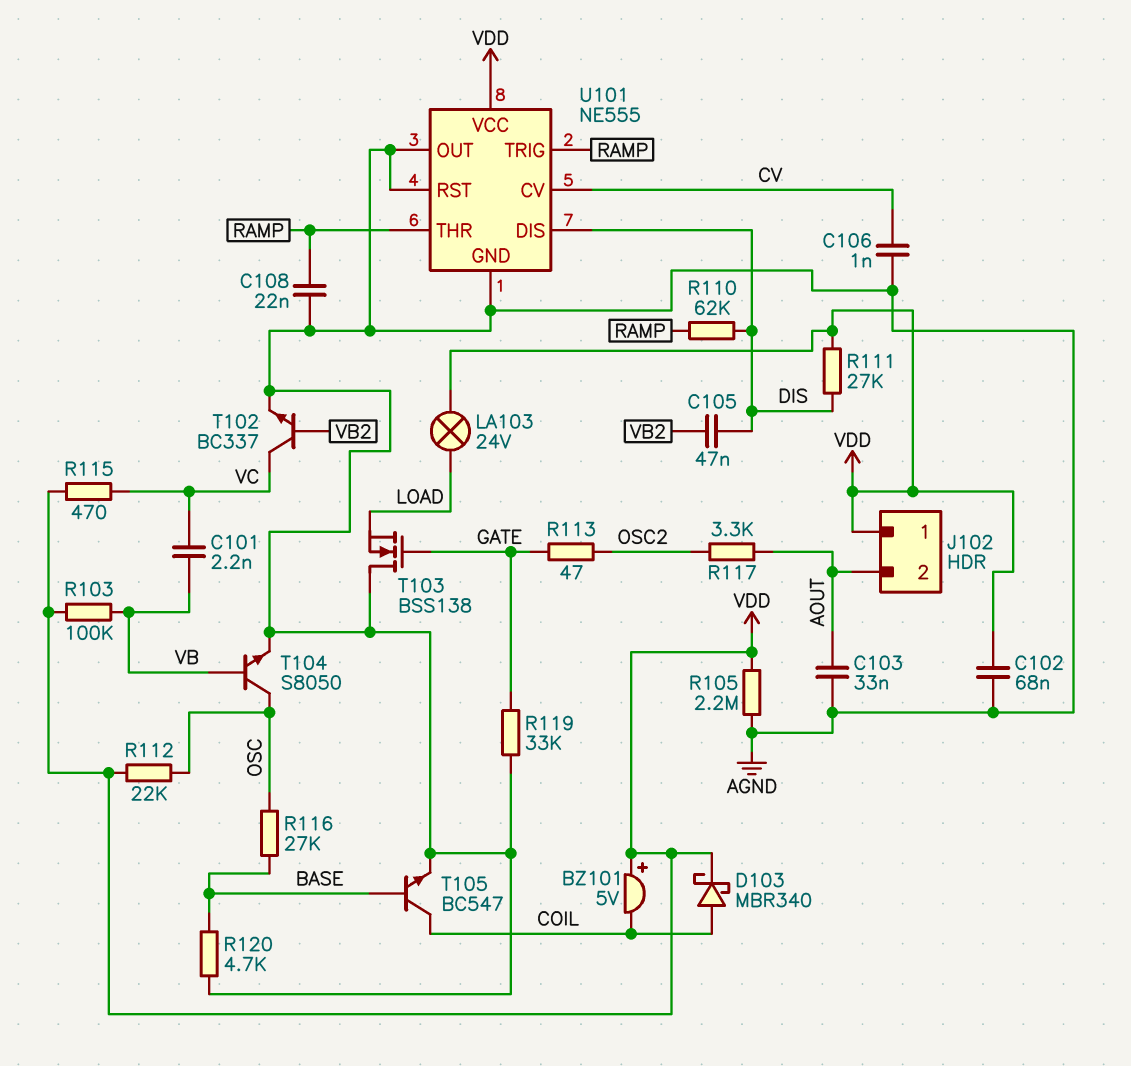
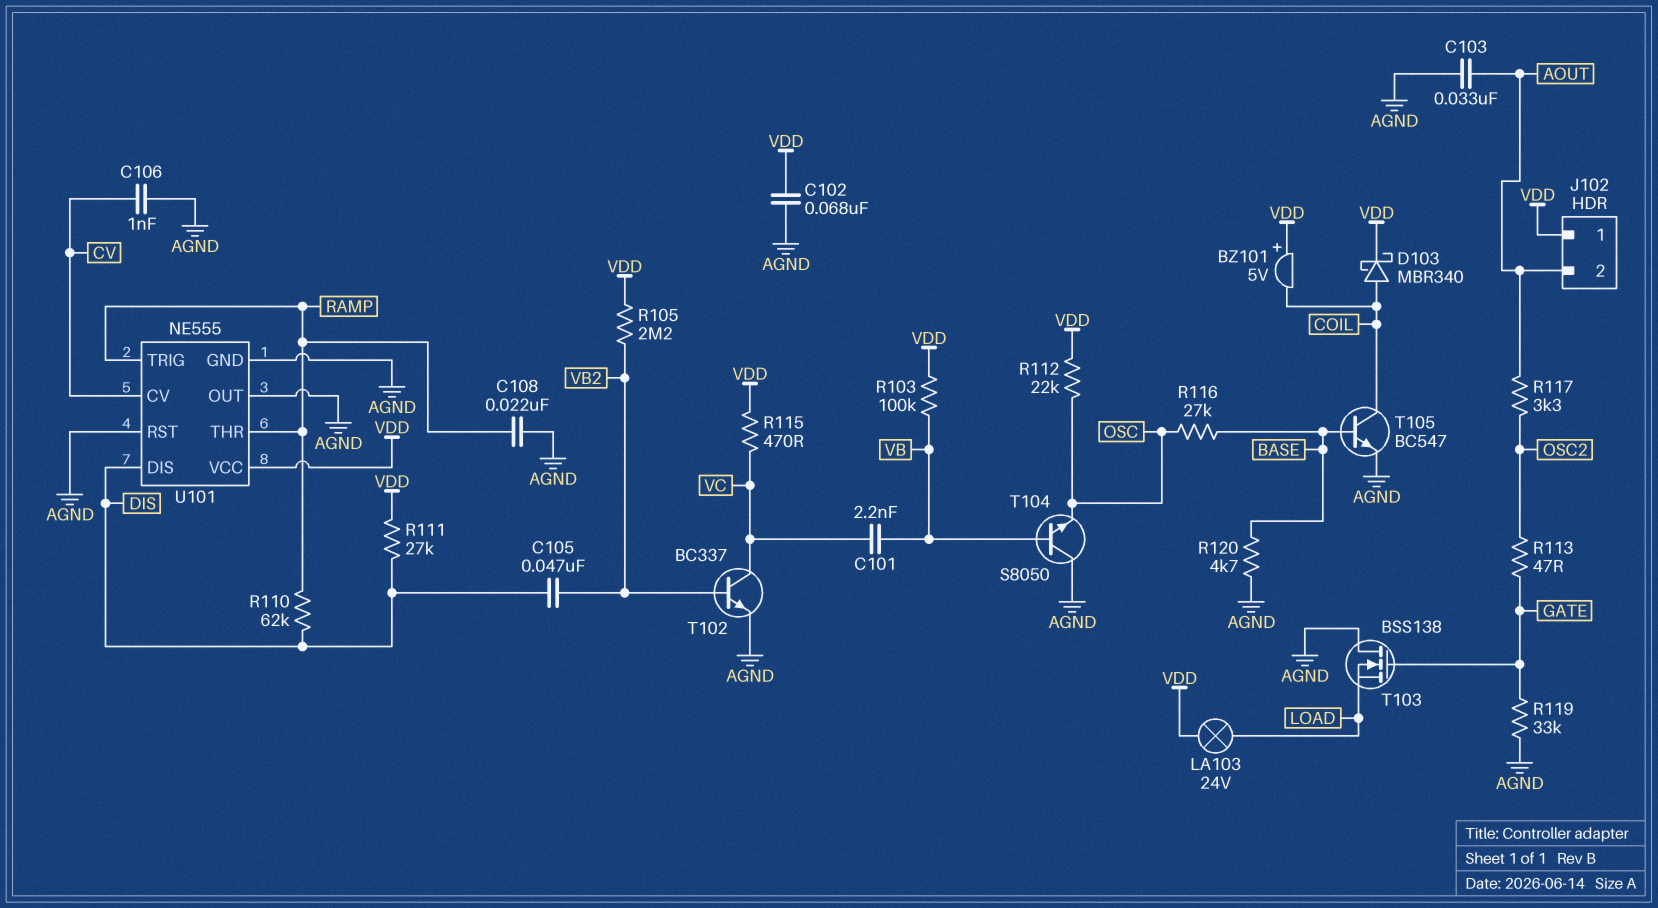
R105: 2.2M (AGND, VDD) -> 2.2M (VB2, VDD)
T104: NPN S8050 (B VB, C OSC, E AGND) -> NPN S8050 (B VB, C AGND, E OSC)

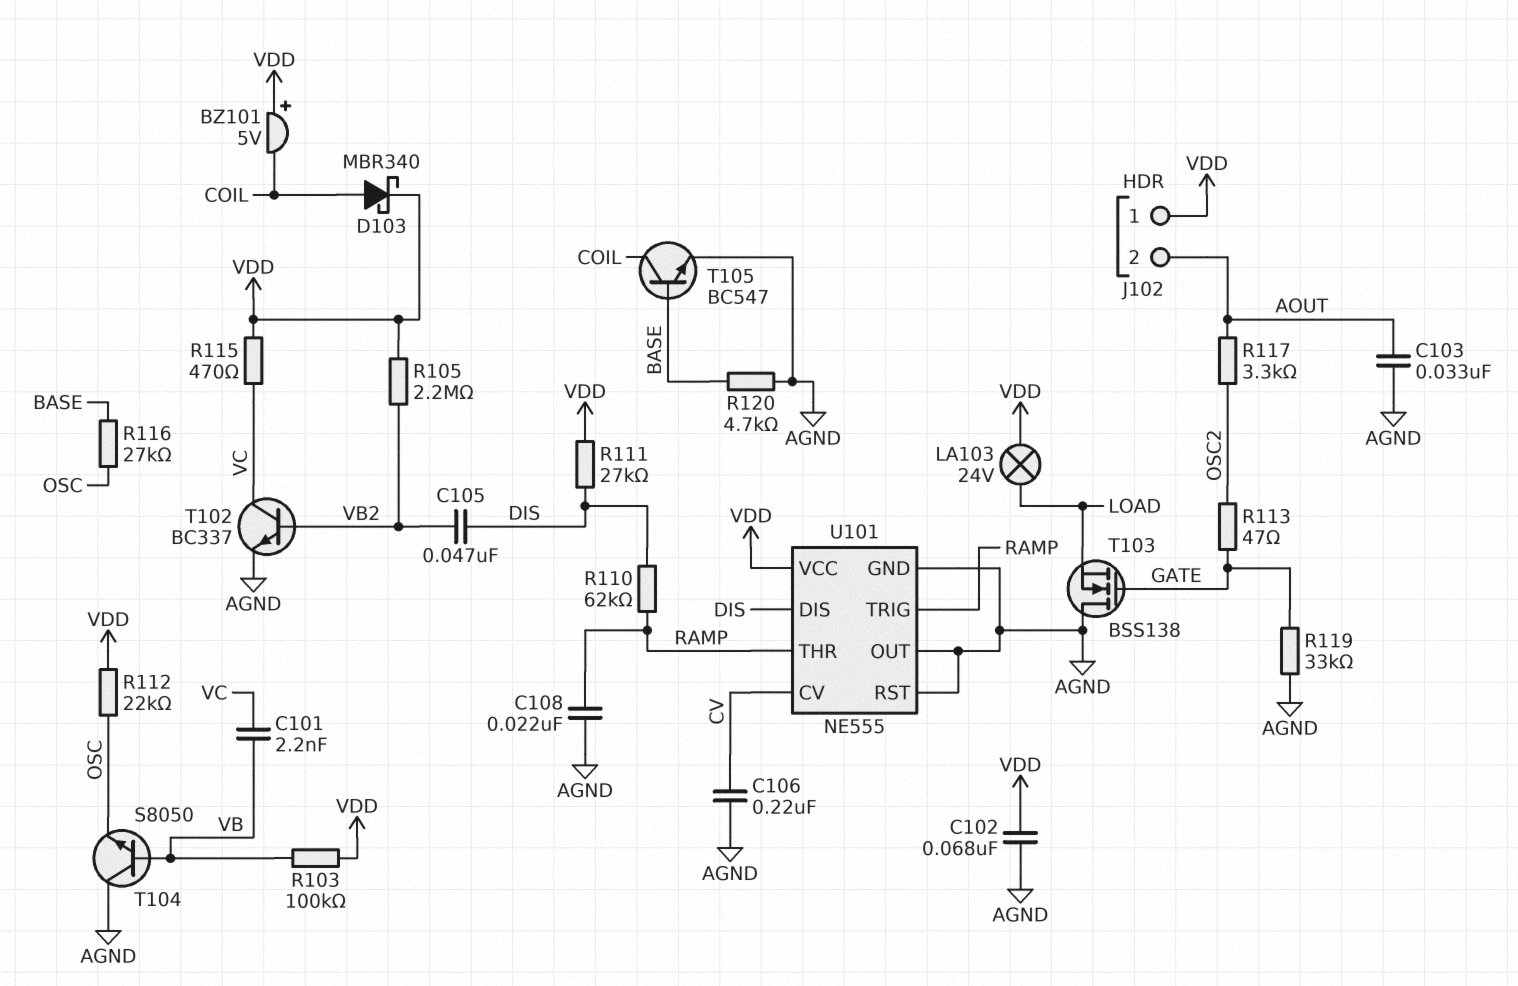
C106: 1nF (AGND, CV) -> 220nF (AGND, CV)

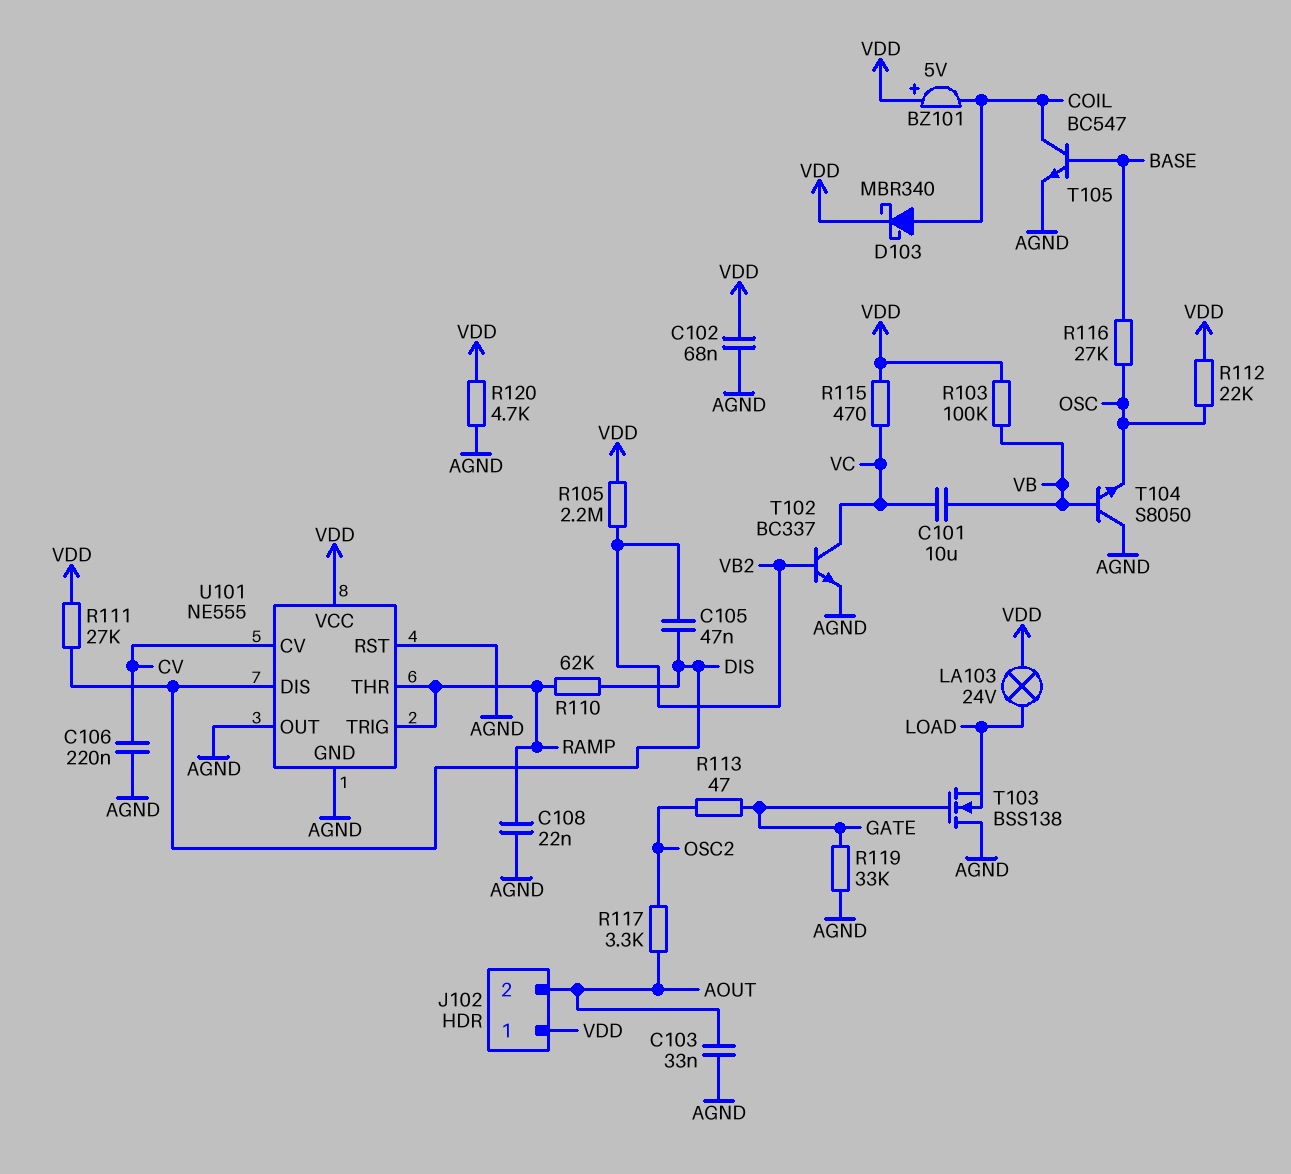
C101: 2.2nF (VB, VC) -> 10uF (VB, VC)
R120: 4.7k (AGND, BASE) -> 4.7k (AGND, VDD)

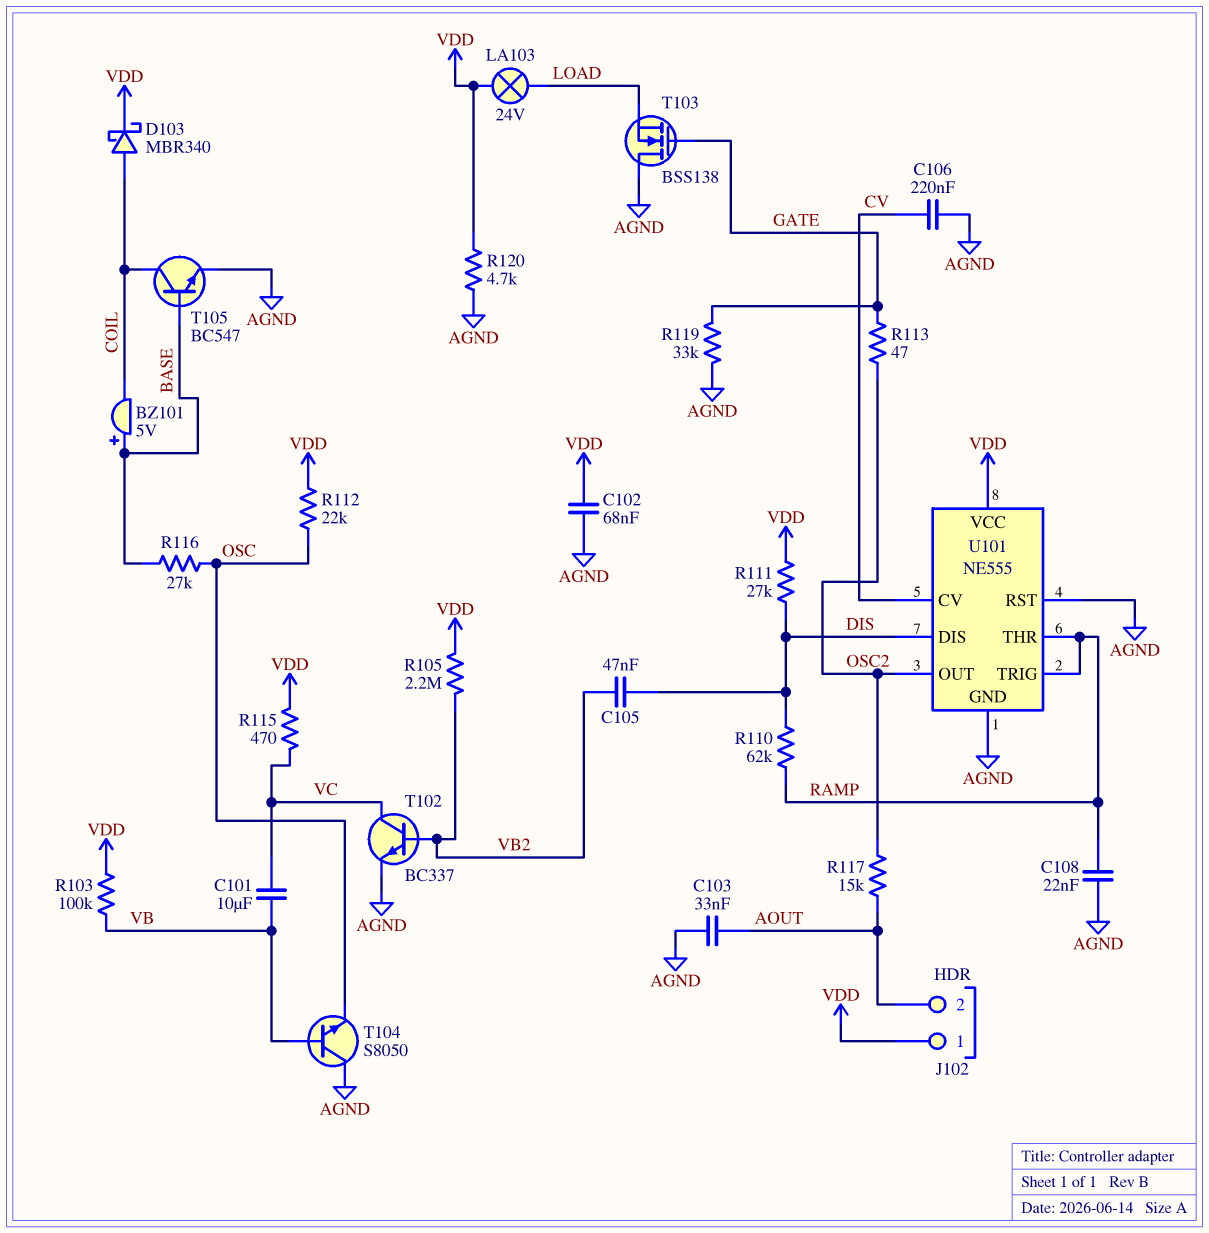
BZ101: buzzer 5V (plus VDD, minus COIL) -> buzzer 5V (plus BASE, minus COIL)
R117: 3.3k (AOUT, OSC2) -> 15k (AOUT, OSC2)
U101 pin OUT: AGND -> OSC2

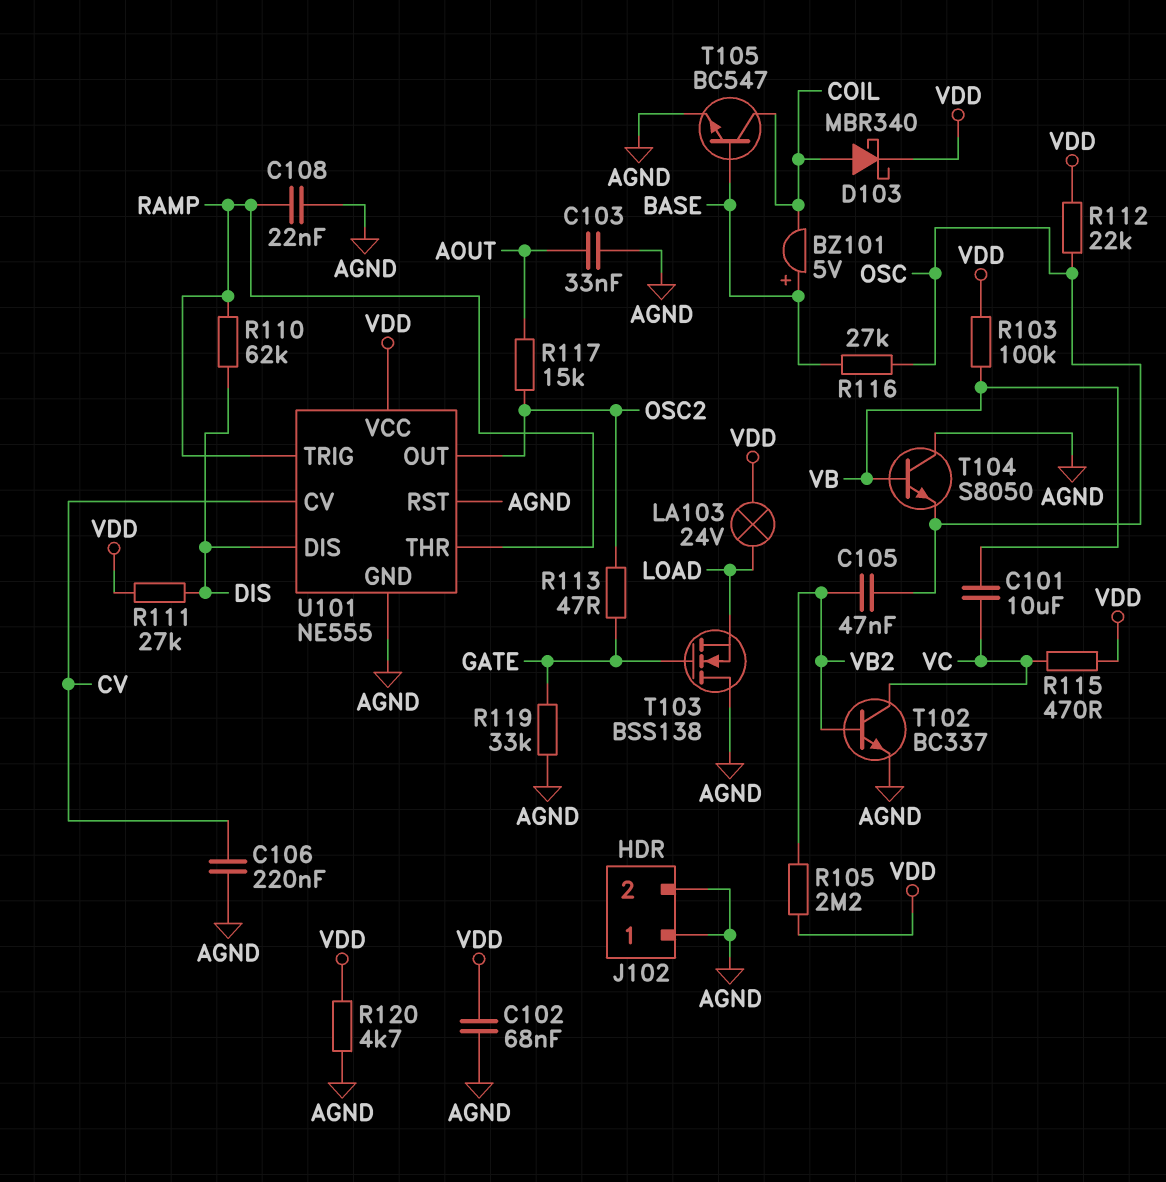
C105: 47nF (DIS, VB2) -> 47nF (OSC, VB2)
J102 pin 1: VDD -> AGND
J102 pin 2: AOUT -> AGND

